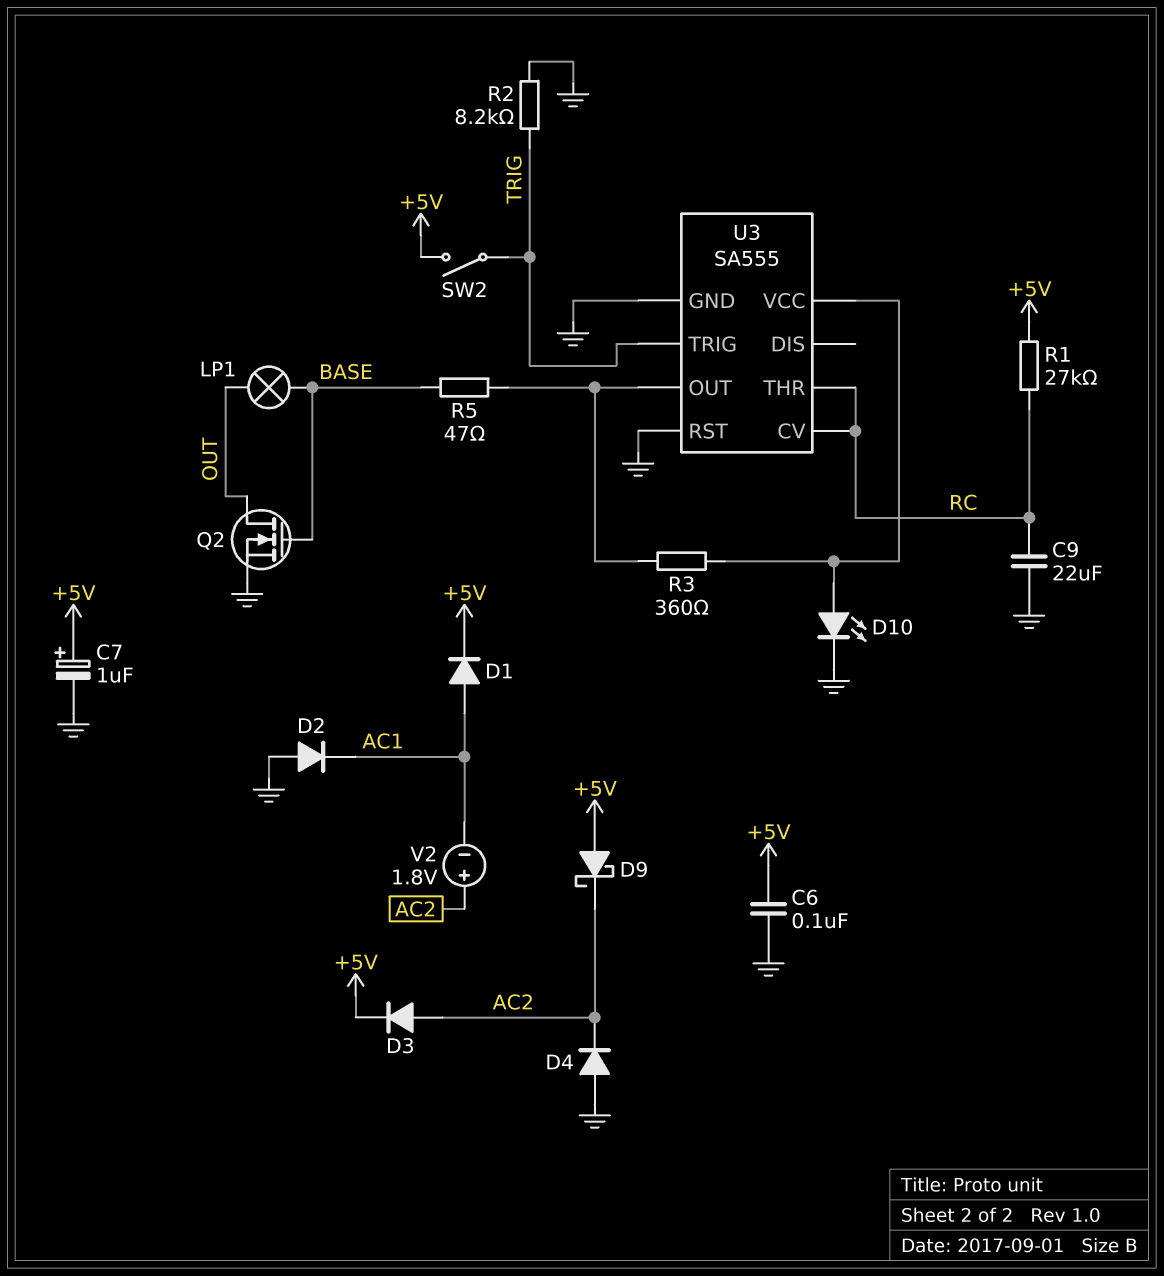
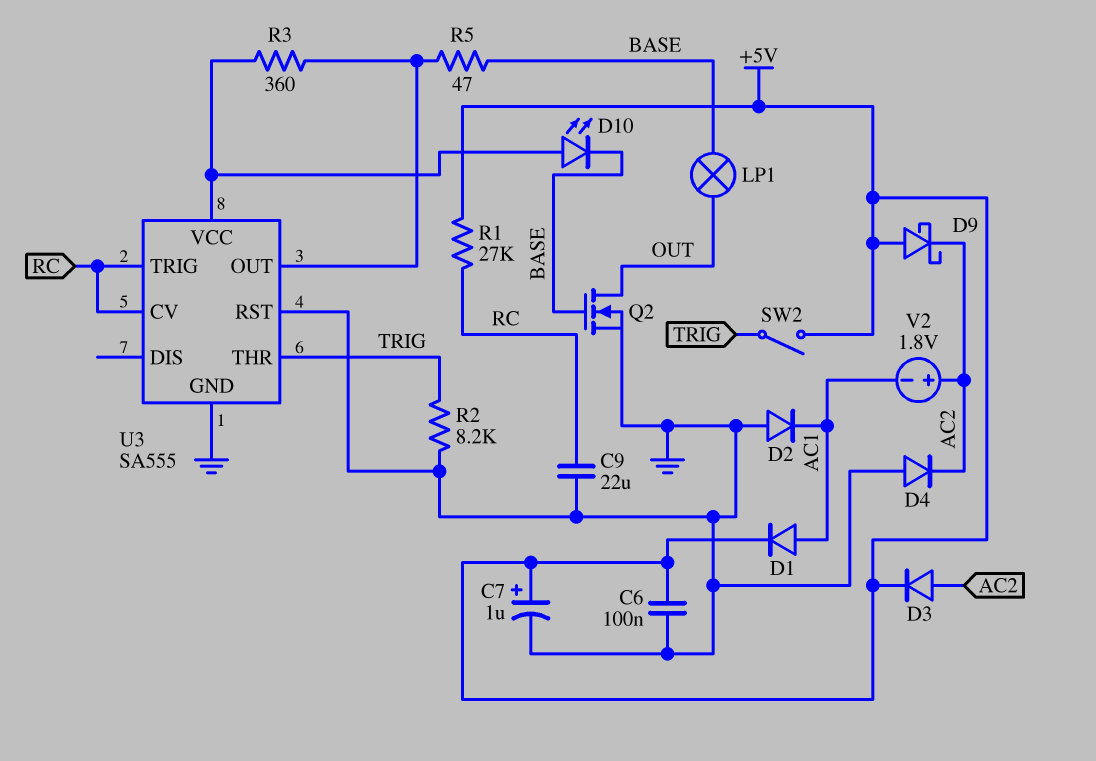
D10: LED (A U3/VCC, K GND) -> LED (A U3/VCC, K BASE)
U3 pin THR: RC -> TRIG
U3 pin TRIG: TRIG -> RC

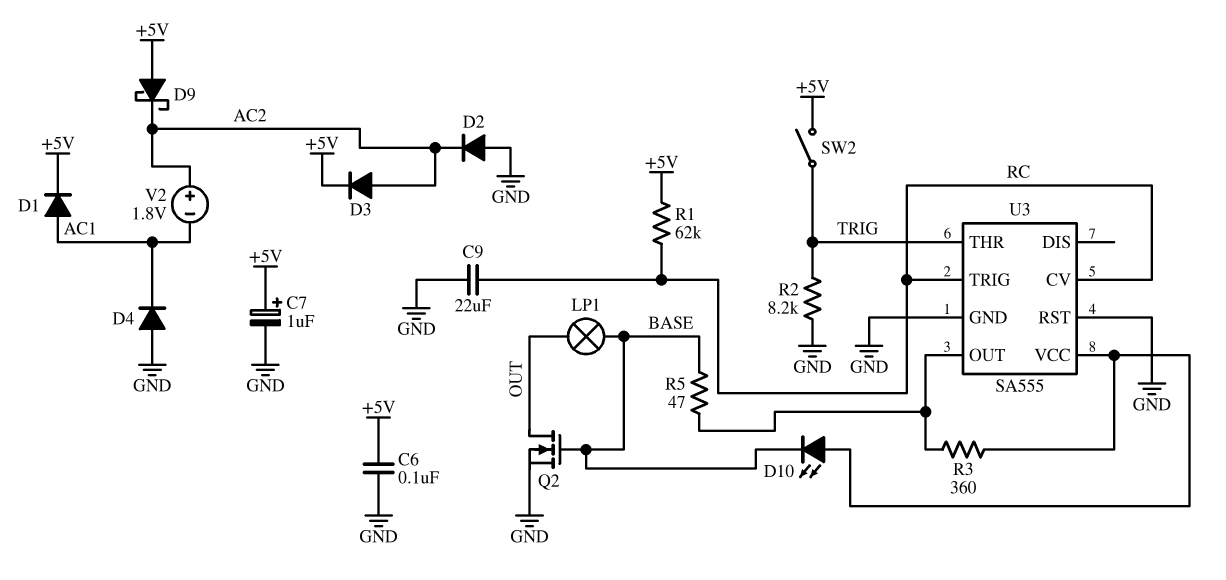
D2: diode (A GND, K AC1) -> diode (A GND, K AC2)
D4: diode (A GND, K AC2) -> diode (A GND, K AC1)
R1: 27k (+5V, RC) -> 62k (+5V, RC)

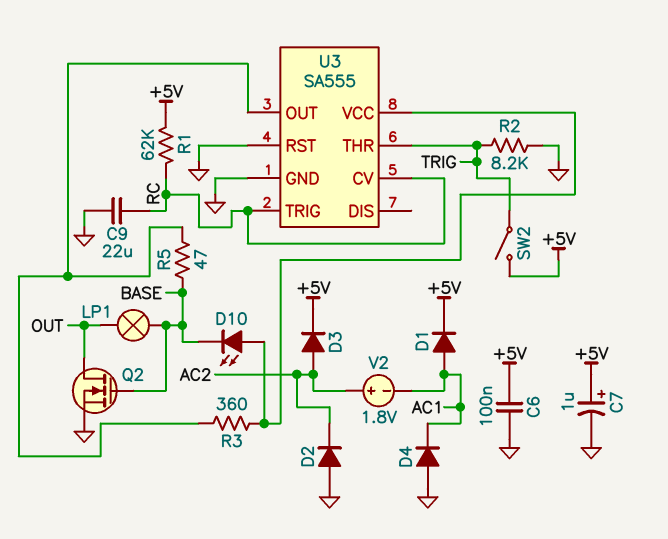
D9: schottky (A +5V, K AC2) -> none

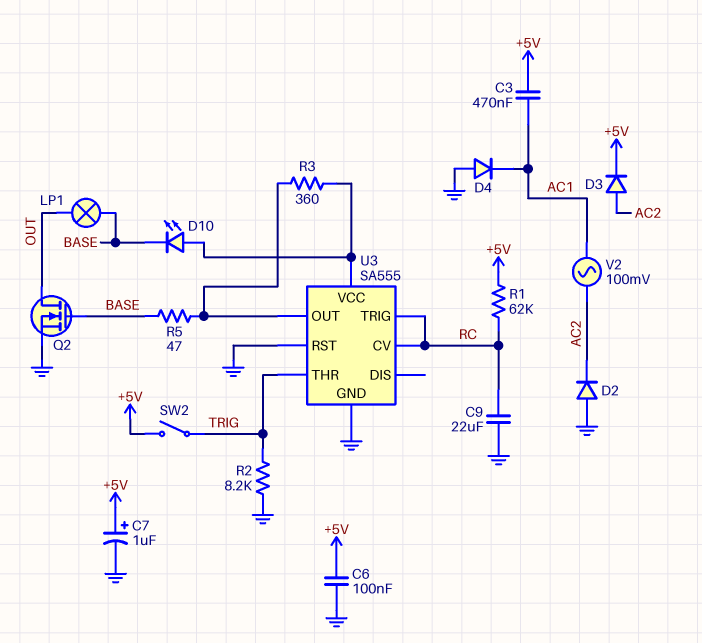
C3: none -> 470nF (+5V, AC1)
D1: diode (A AC1, K +5V) -> none
V2: 1.8V (plus AC2, minus AC1) -> AC 100mV (AC1, AC2)

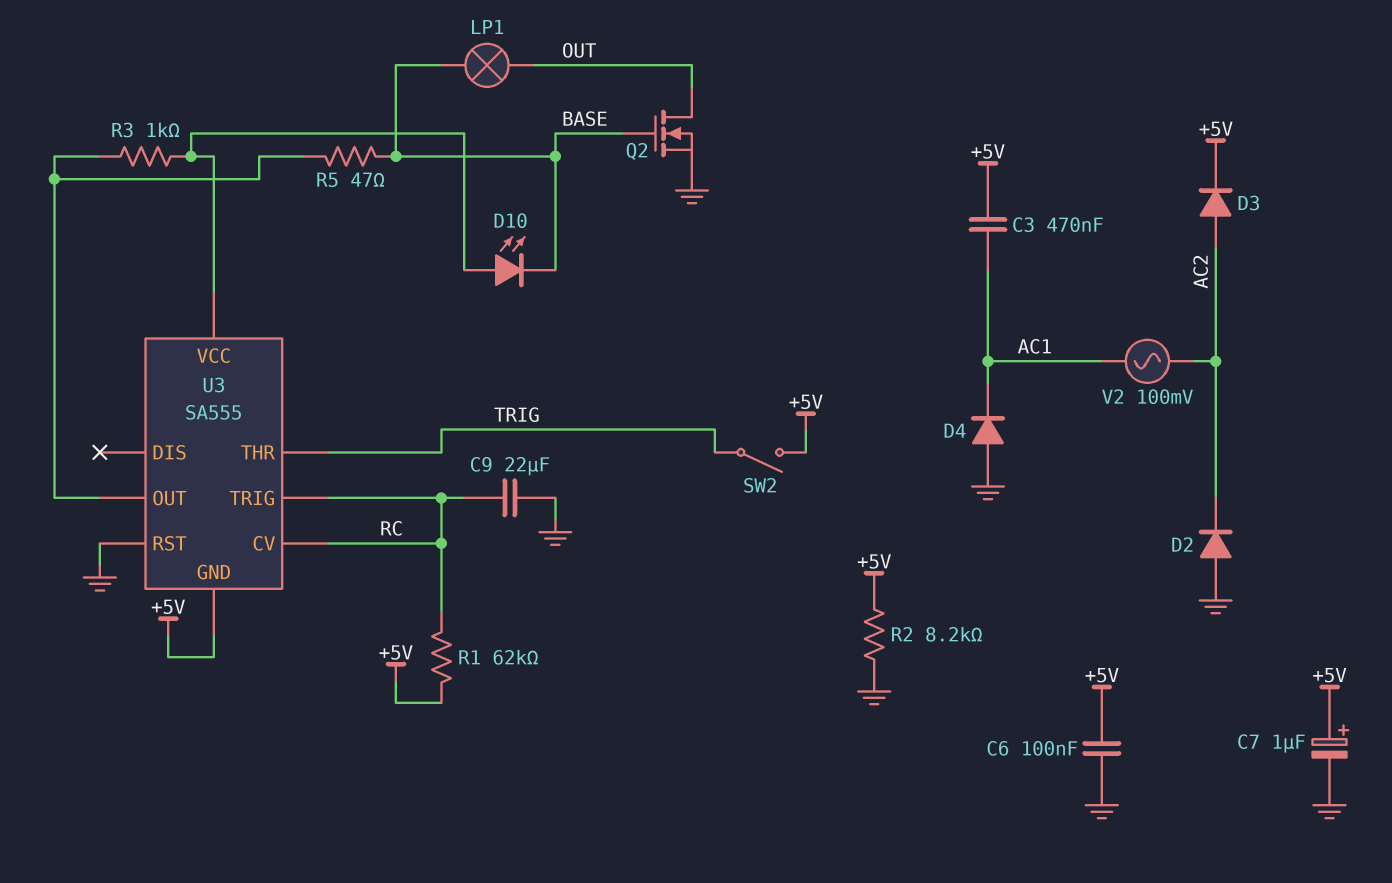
R2: 8.2k (GND, TRIG) -> 8.2k (+5V, GND)
R3: 360 (U3/OUT, U3/VCC) -> 1k (U3/OUT, U3/VCC)
U3 pin GND: GND -> +5V

